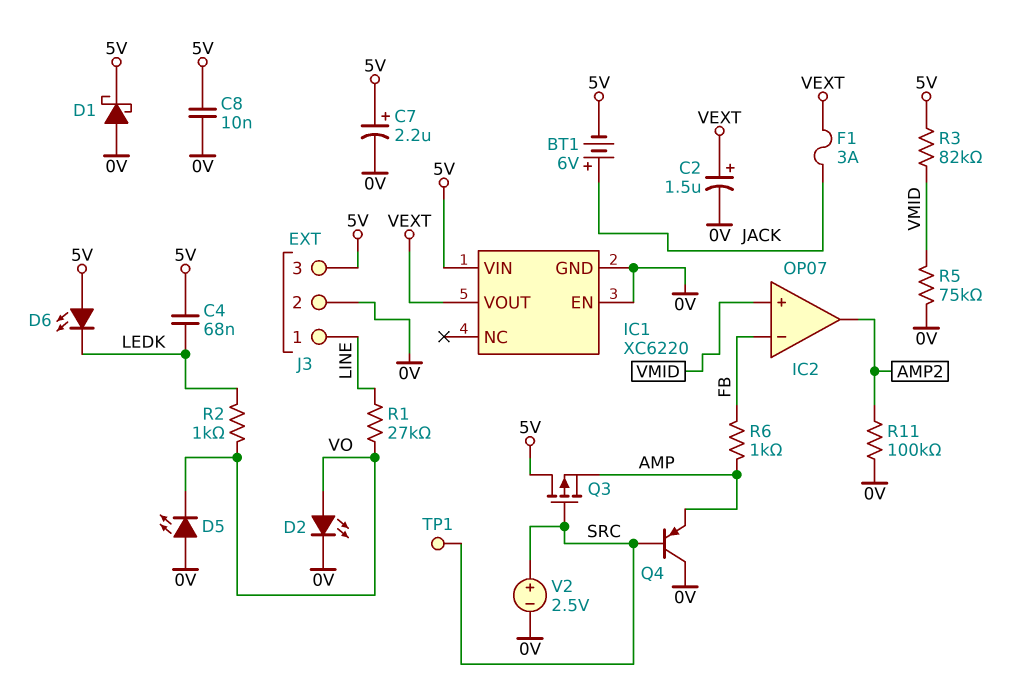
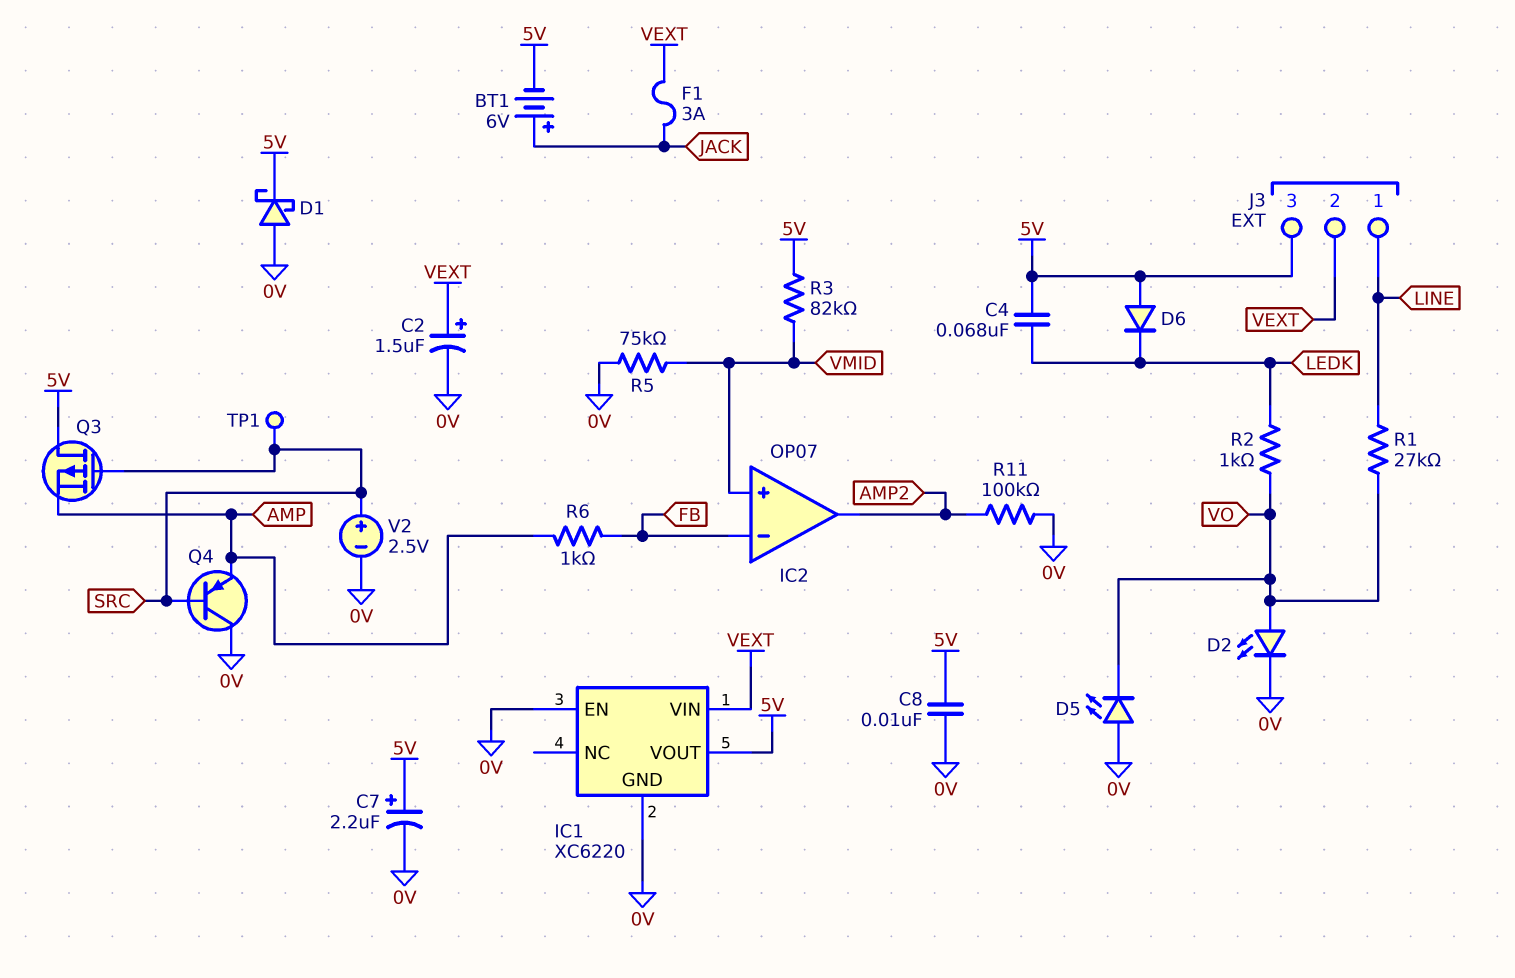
D6: LED (A 5V, K LEDK) -> diode (A 5V, K LEDK)
IC1 pin VIN: 5V -> VEXT
IC1 pin VOUT: VEXT -> 5V
J3 pin 2: 0V -> VEXT

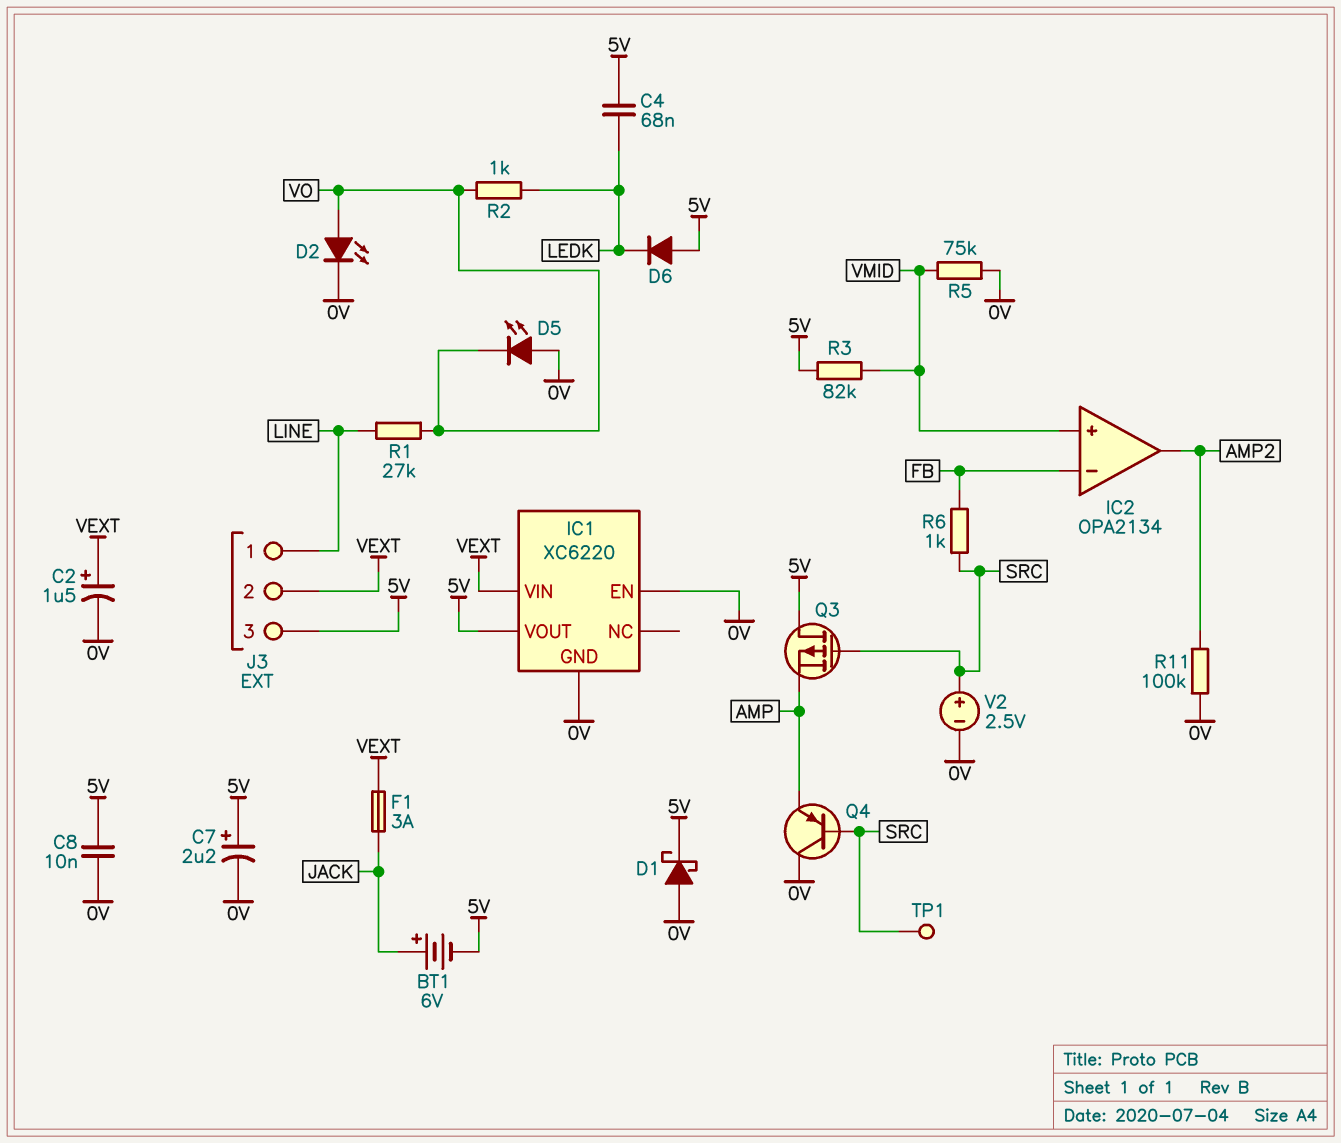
IC2: OP07 -> OPA2134
R6: 1k (AMP, FB) -> 1k (FB, SRC)

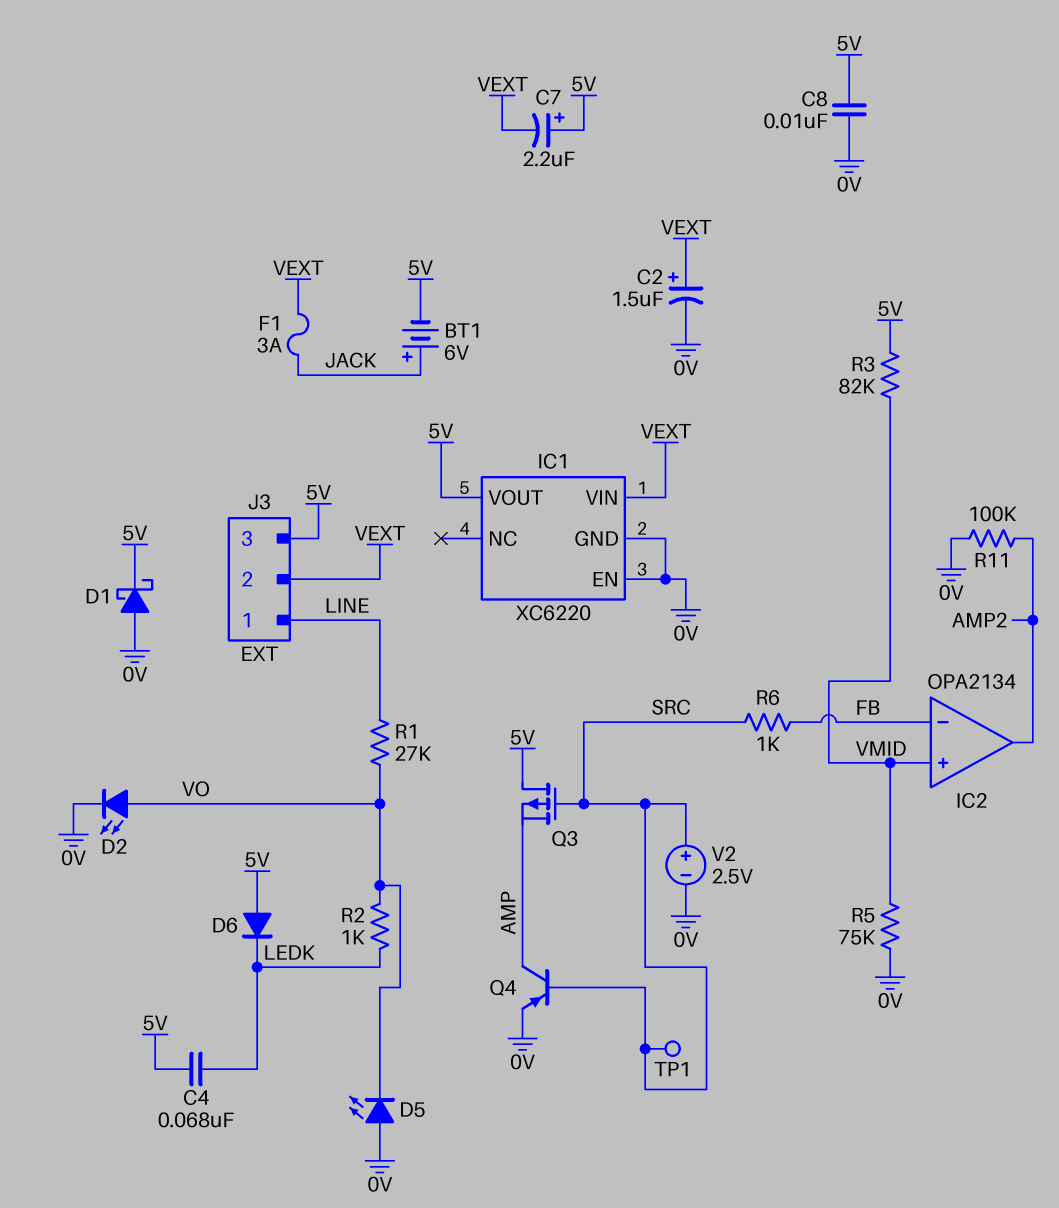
C7: 2.2uF (plus 5V, minus 0V) -> 2.2uF (plus 5V, minus VEXT)
Q4: PNP (B SRC, C 0V, E AMP) -> PNP (B SRC, C AMP, E 0V)

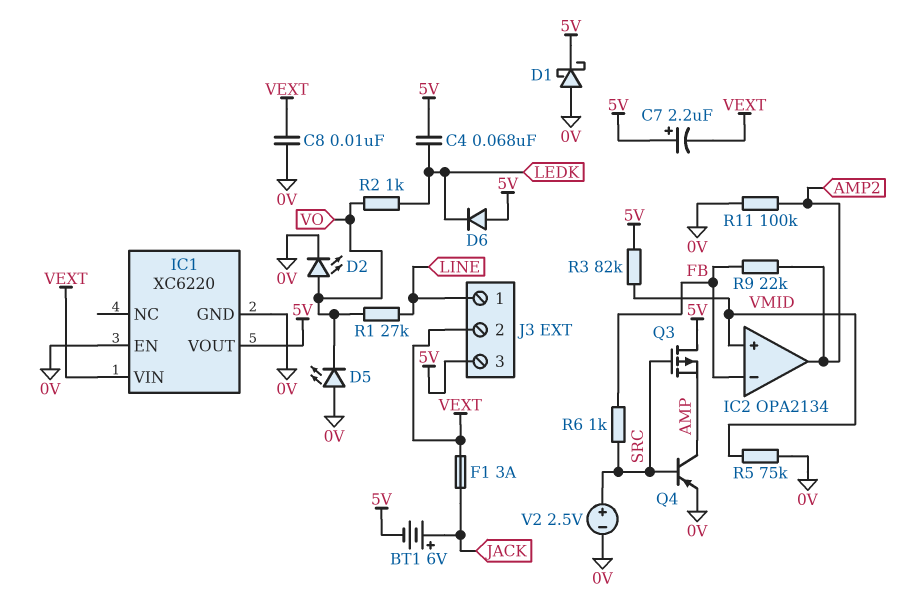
C2: 1.5uF (plus VEXT, minus 0V) -> none
C8: 10nF (0V, 5V) -> 10nF (0V, VEXT)
R9: none -> 22k (AMP2, FB)
TP1: test point (SRC) -> none

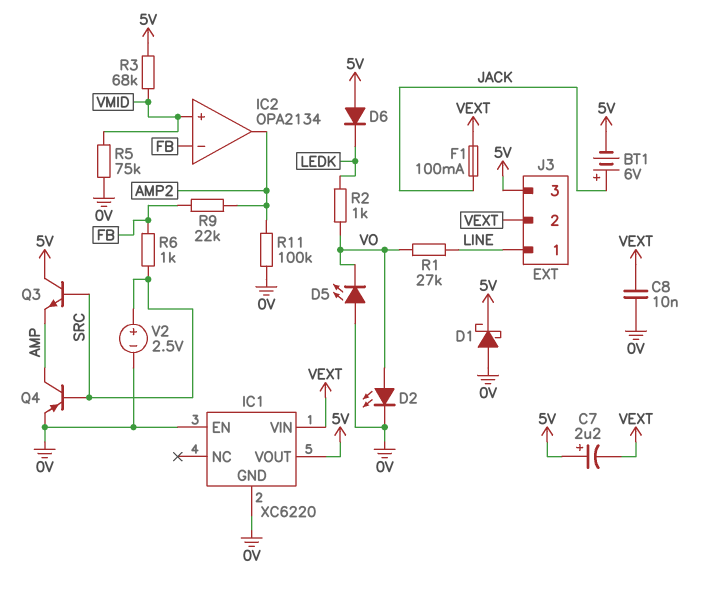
C4: 68nF (5V, LEDK) -> none
F1: 3A (JACK, VEXT) -> 100mA (JACK, VEXT)
Q3: PMOS (G SRC, D 5V, S AMP) -> NPN (B SRC, C 5V, E AMP)
R3: 82k (5V, VMID) -> 68k (5V, VMID)

